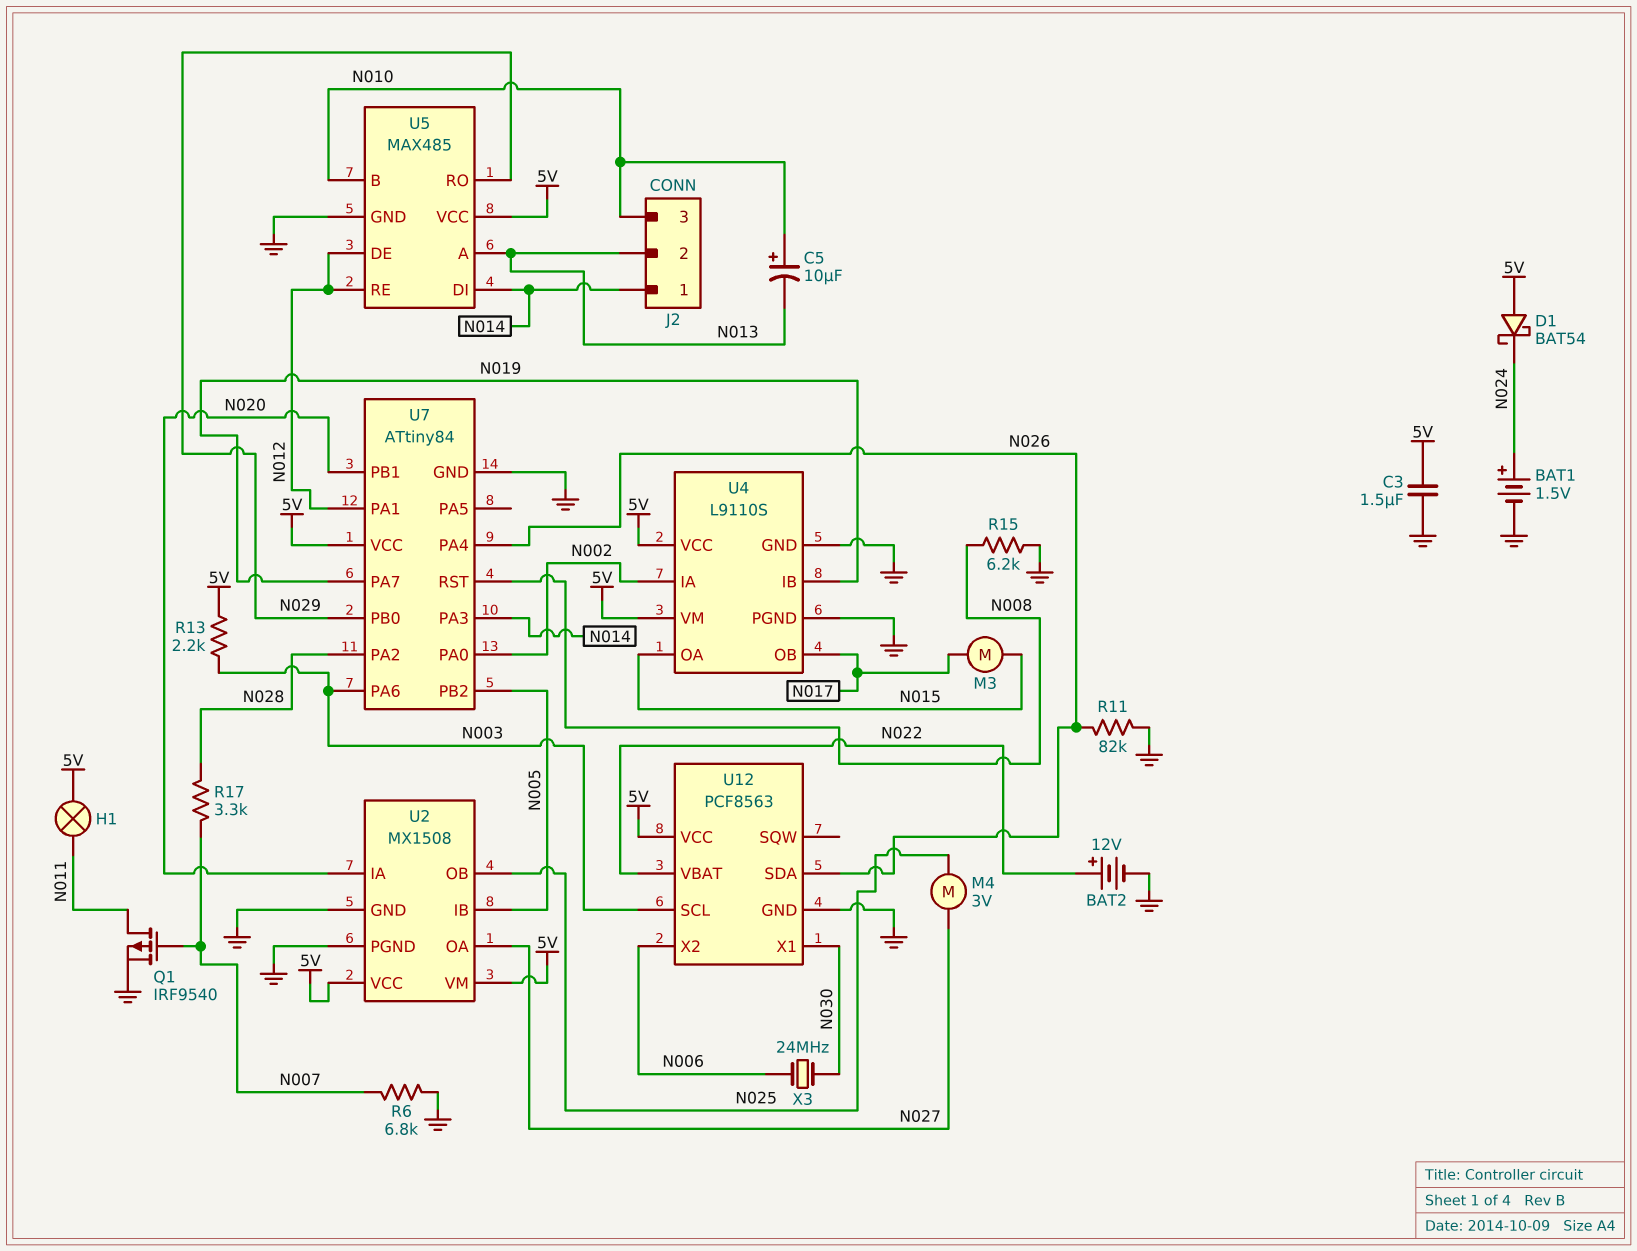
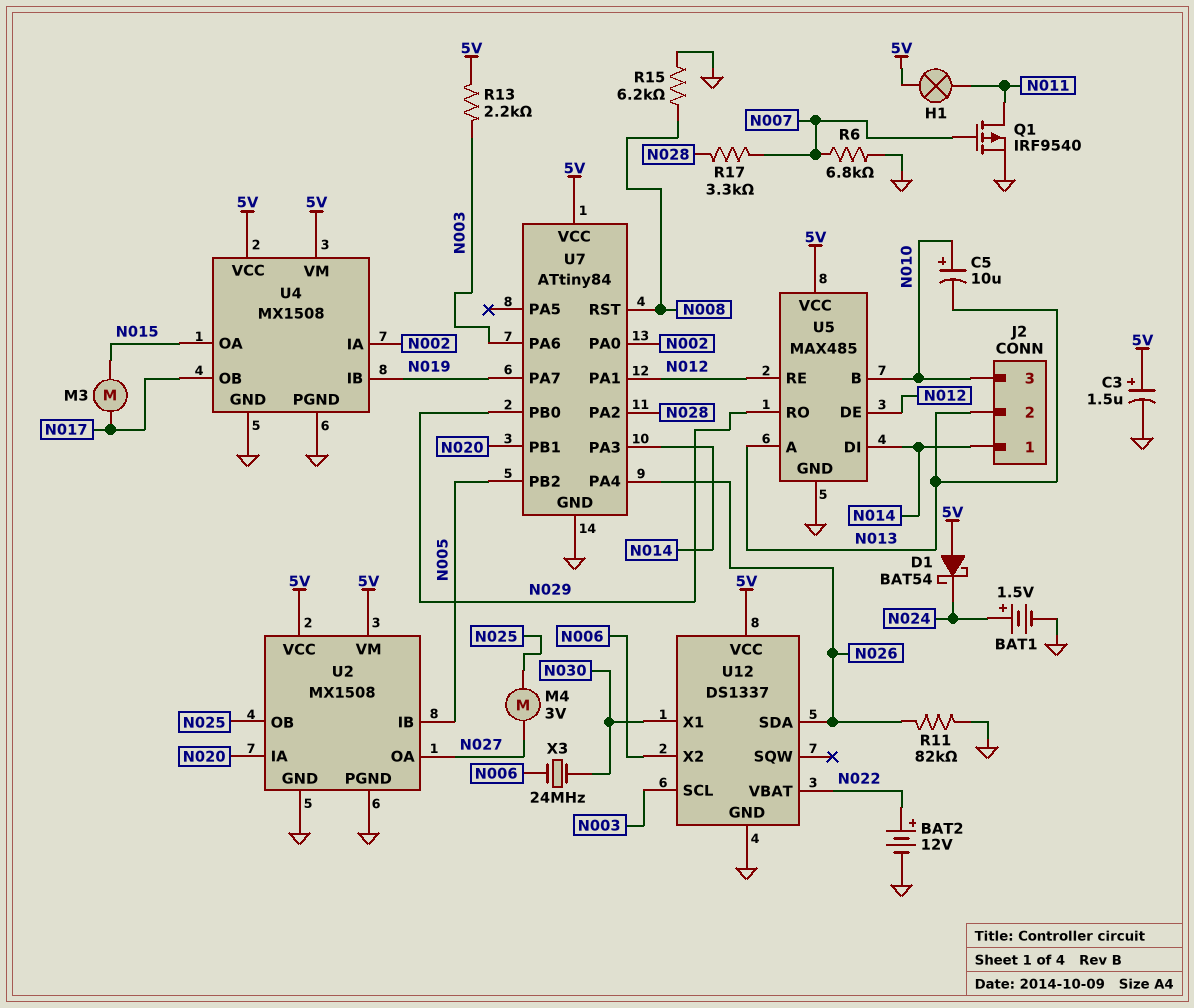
C3: 1.5uF (5V, GND) -> 1.5uF (plus 5V, minus GND)
U4: L9110S -> MX1508
U12: PCF8563 -> DS1337

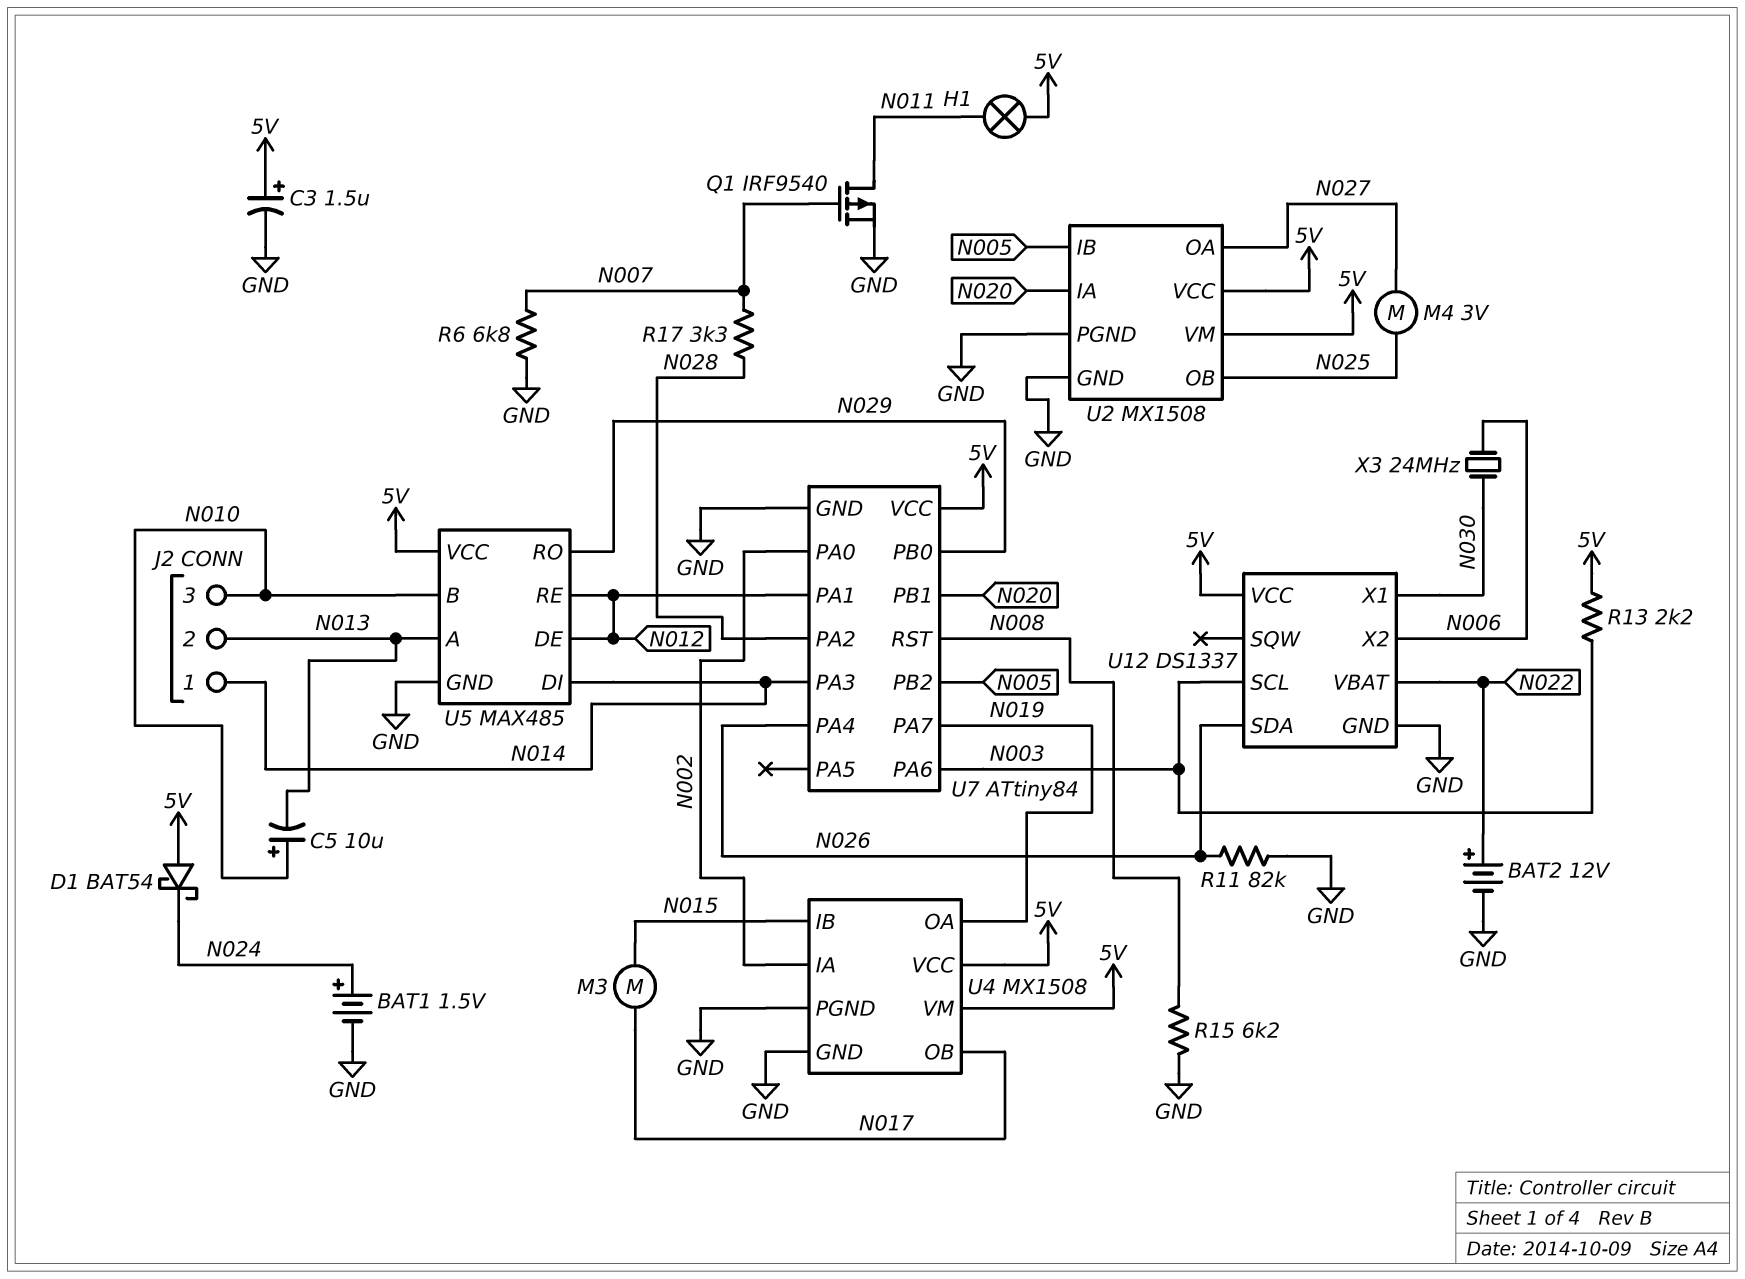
U4 pin IB: N019 -> N015
U4 pin OA: N015 -> N019

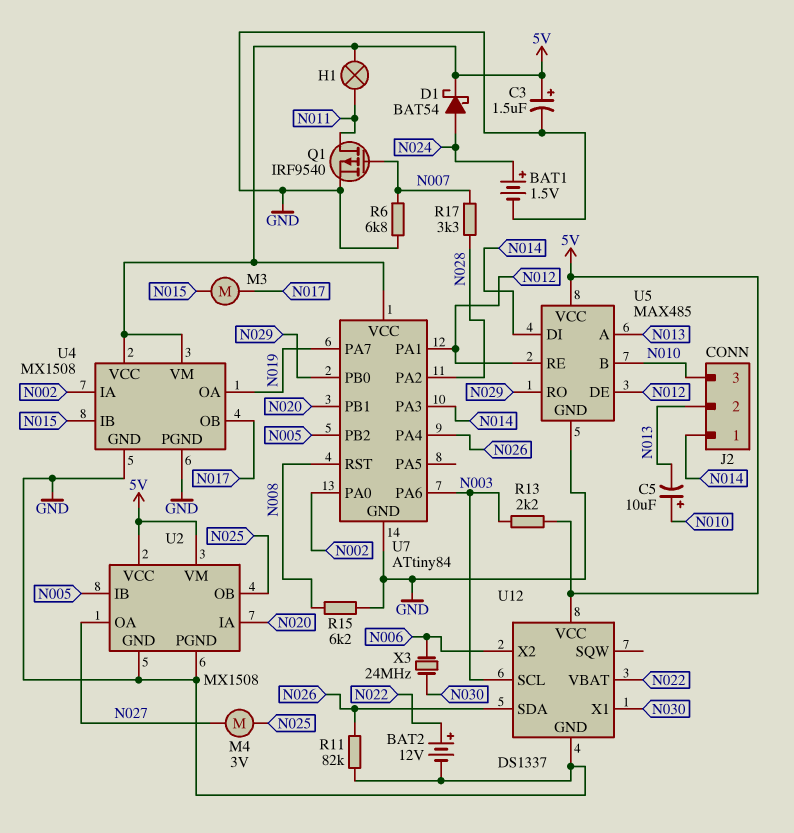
D1: schottky BAT54 (A 5V, K N024) -> schottky BAT54 (A N024, K 5V)

